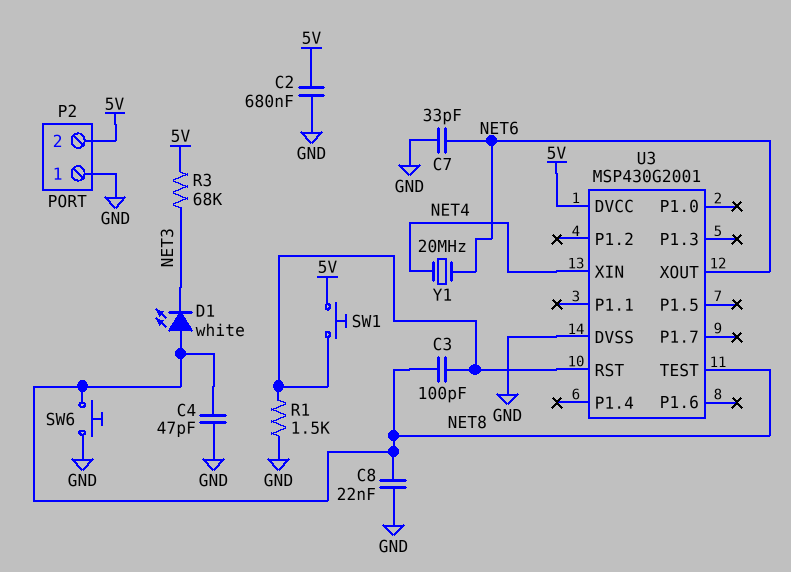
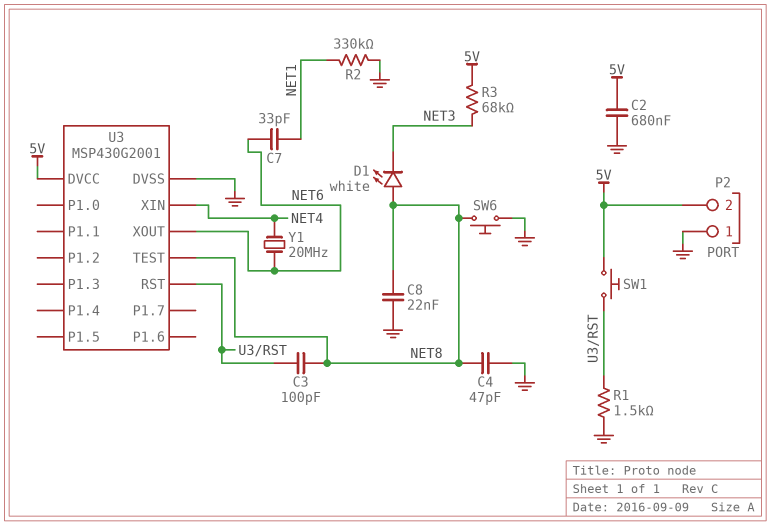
C7: 33pF (GND, NET6) -> 33pF (NET1, NET6)
R2: none -> 330k (GND, NET1)

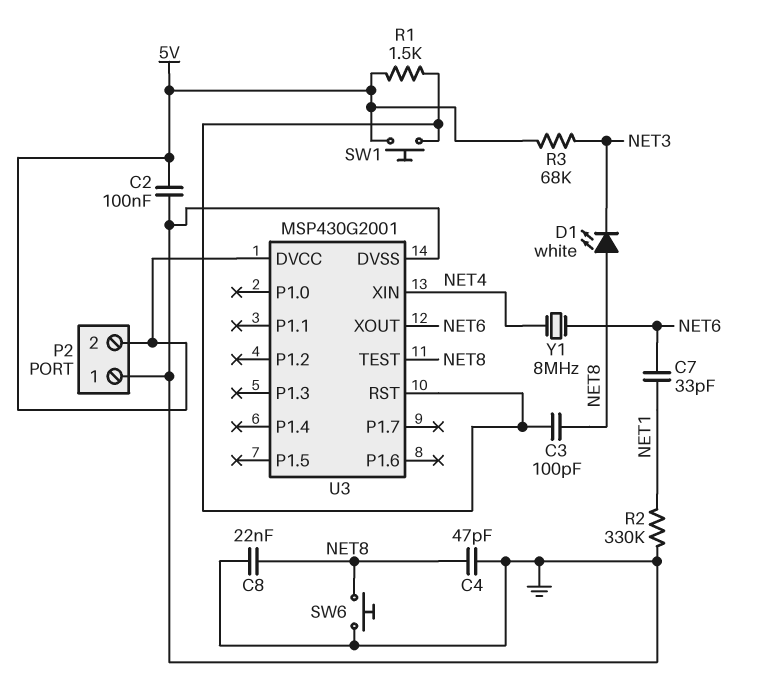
C2: 680nF (5V, GND) -> 100nF (5V, GND)
R1: 1.5k (GND, U3/RST) -> 1.5k (5V, U3/RST)
Y1: 20MHz (NET4, NET6) -> 8MHz (NET4, NET6)

